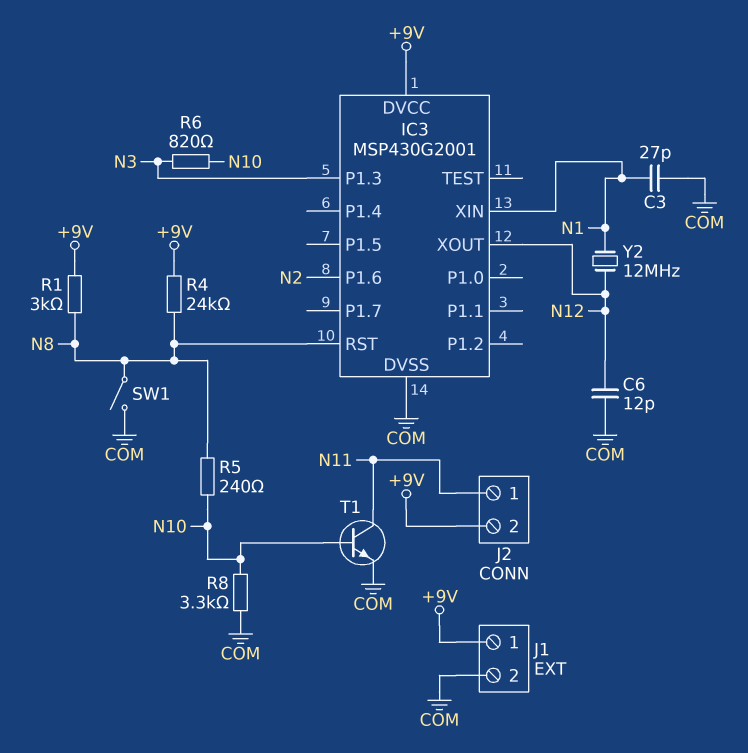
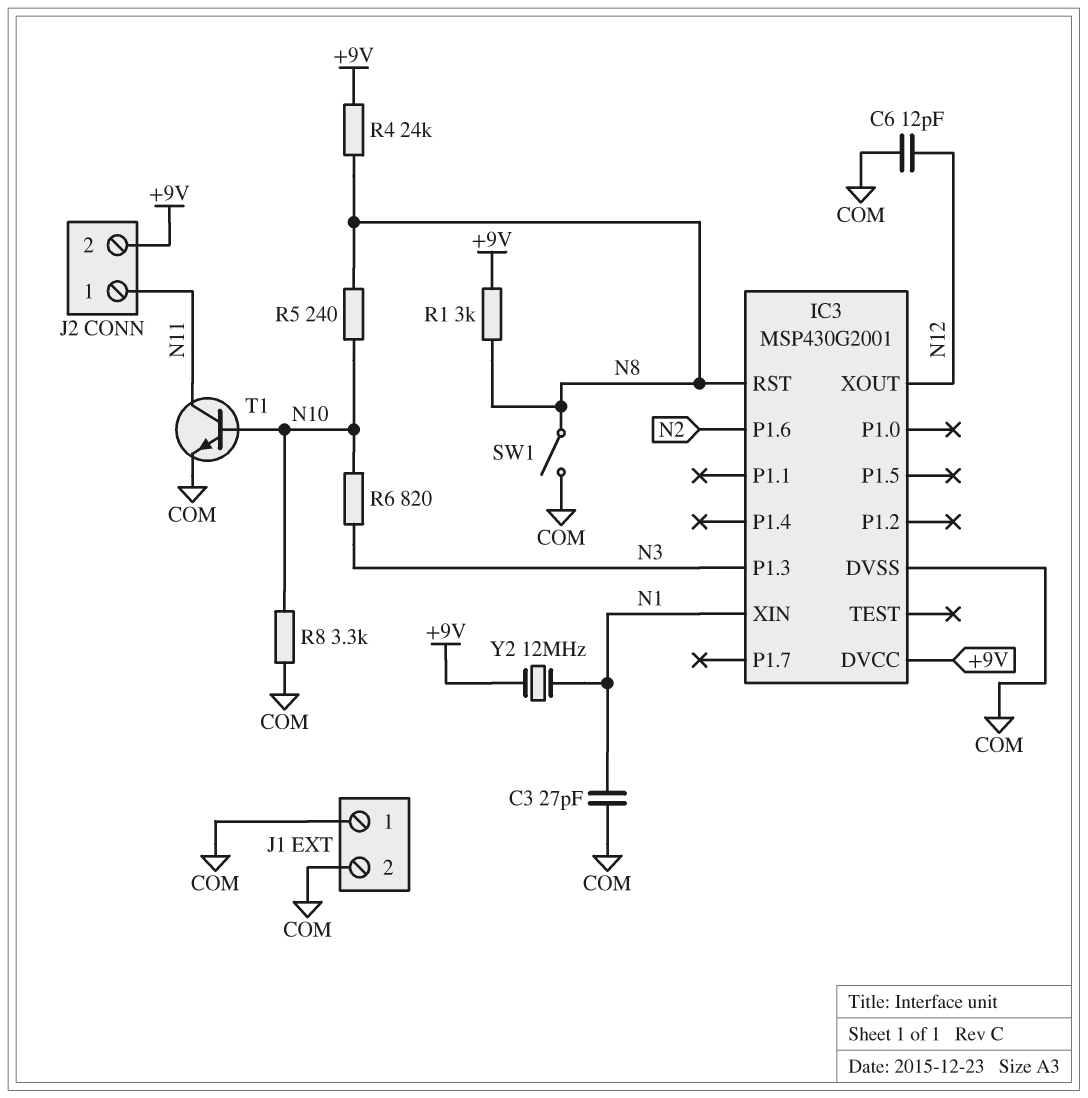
J1 pin 1: +9V -> COM
Y2: 12MHz (N1, N12) -> 12MHz (+9V, N1)

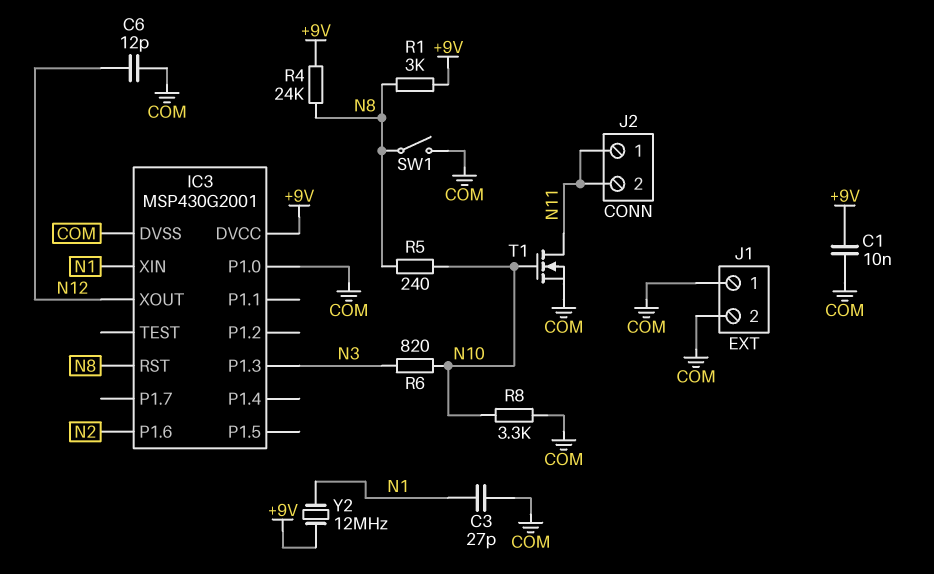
C1: none -> 10nF (+9V, COM)
IC3 pin P1.0: none -> COM
J2 pin 2: +9V -> N11
T1: NPN (B N10, C N11, E COM) -> NMOS (G N10, D N11, S COM)

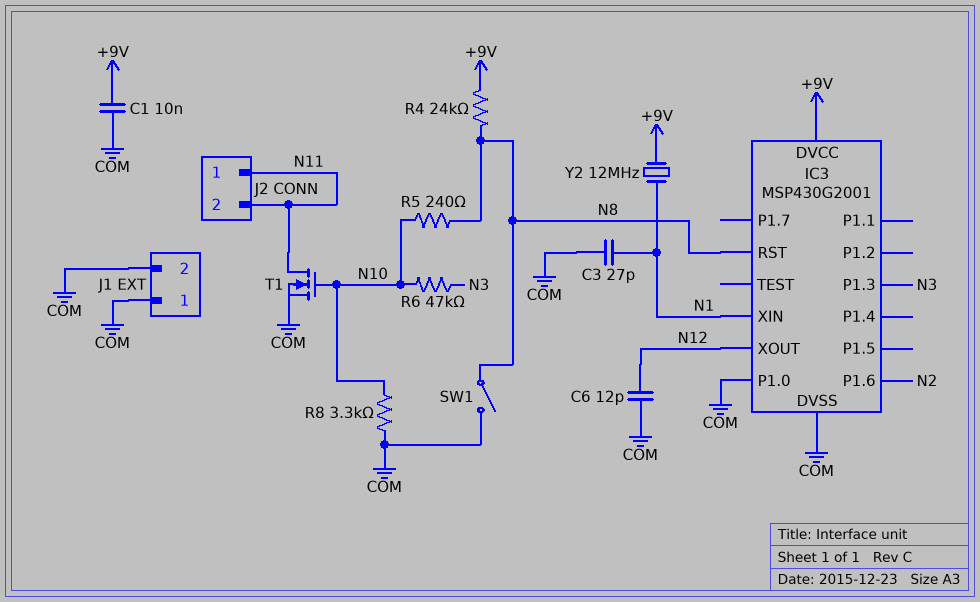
R1: 3k (+9V, N8) -> none
R6: 820 (N3, N10) -> 47k (N3, N10)

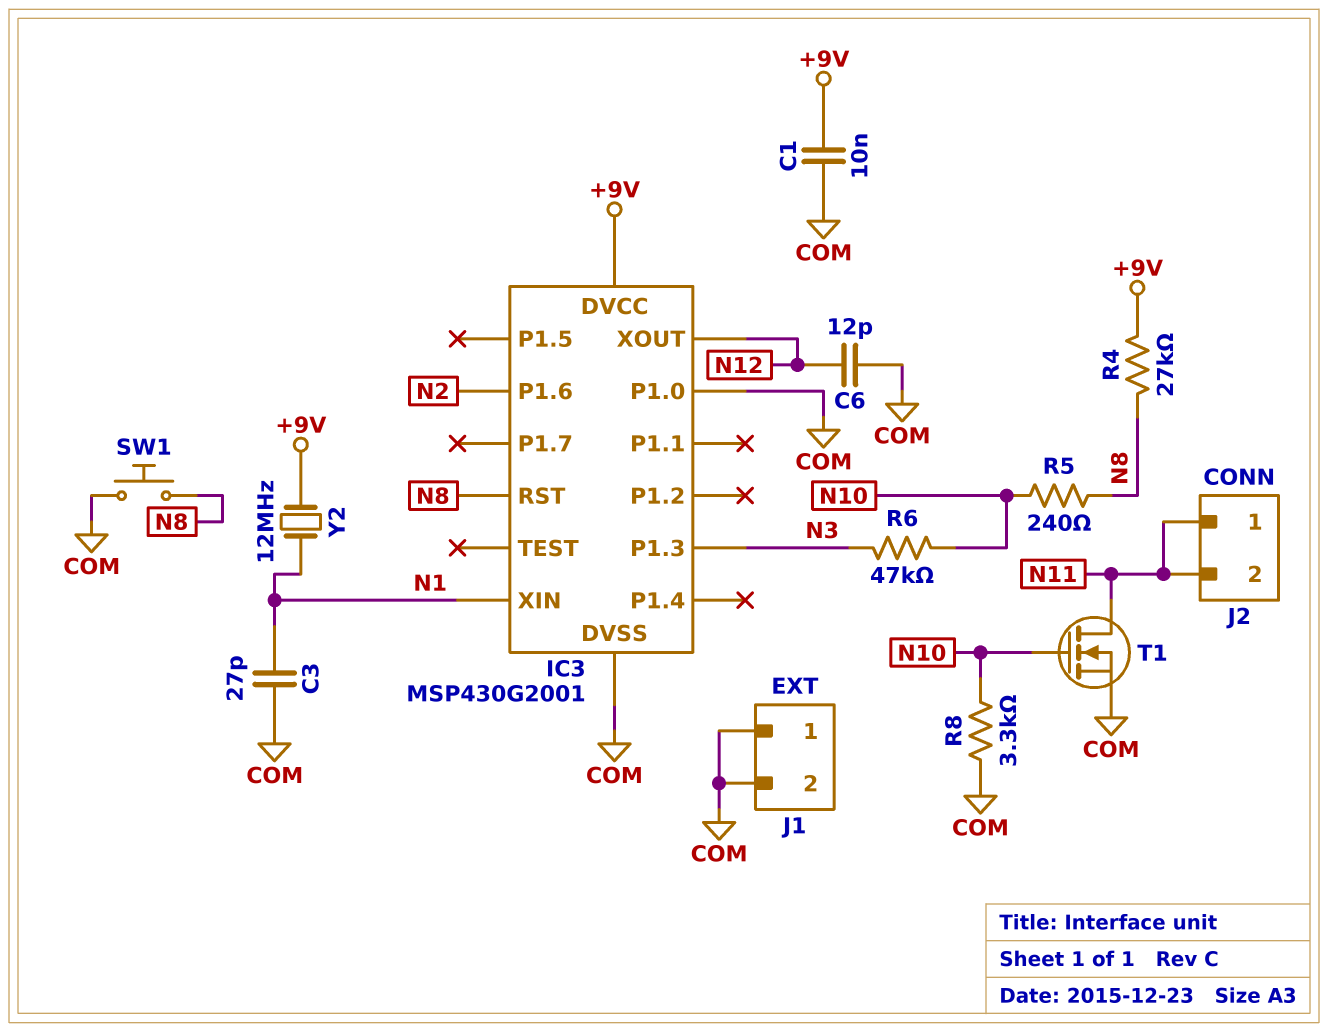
R4: 24k (+9V, N8) -> 27k (+9V, N8)
SW1: switch (COM, N8) -> button (COM, N8)

